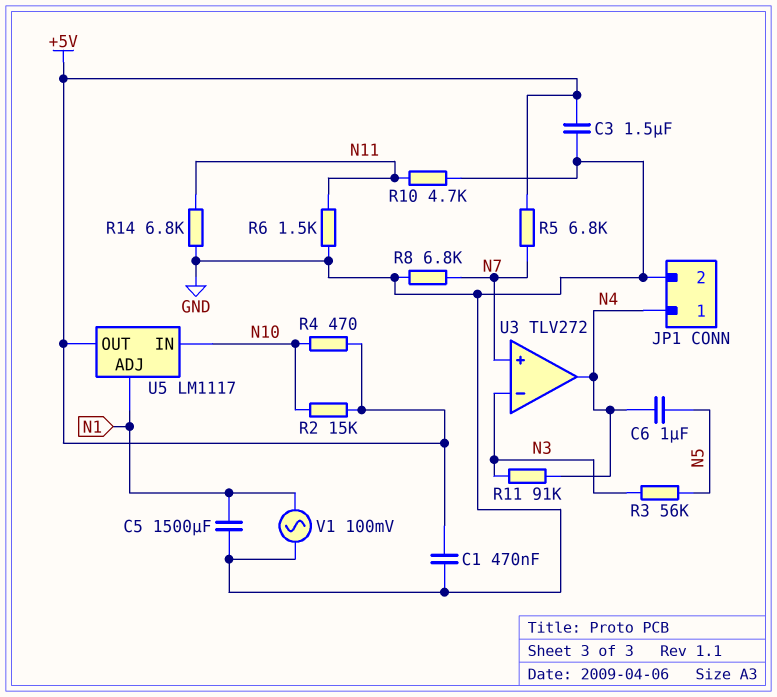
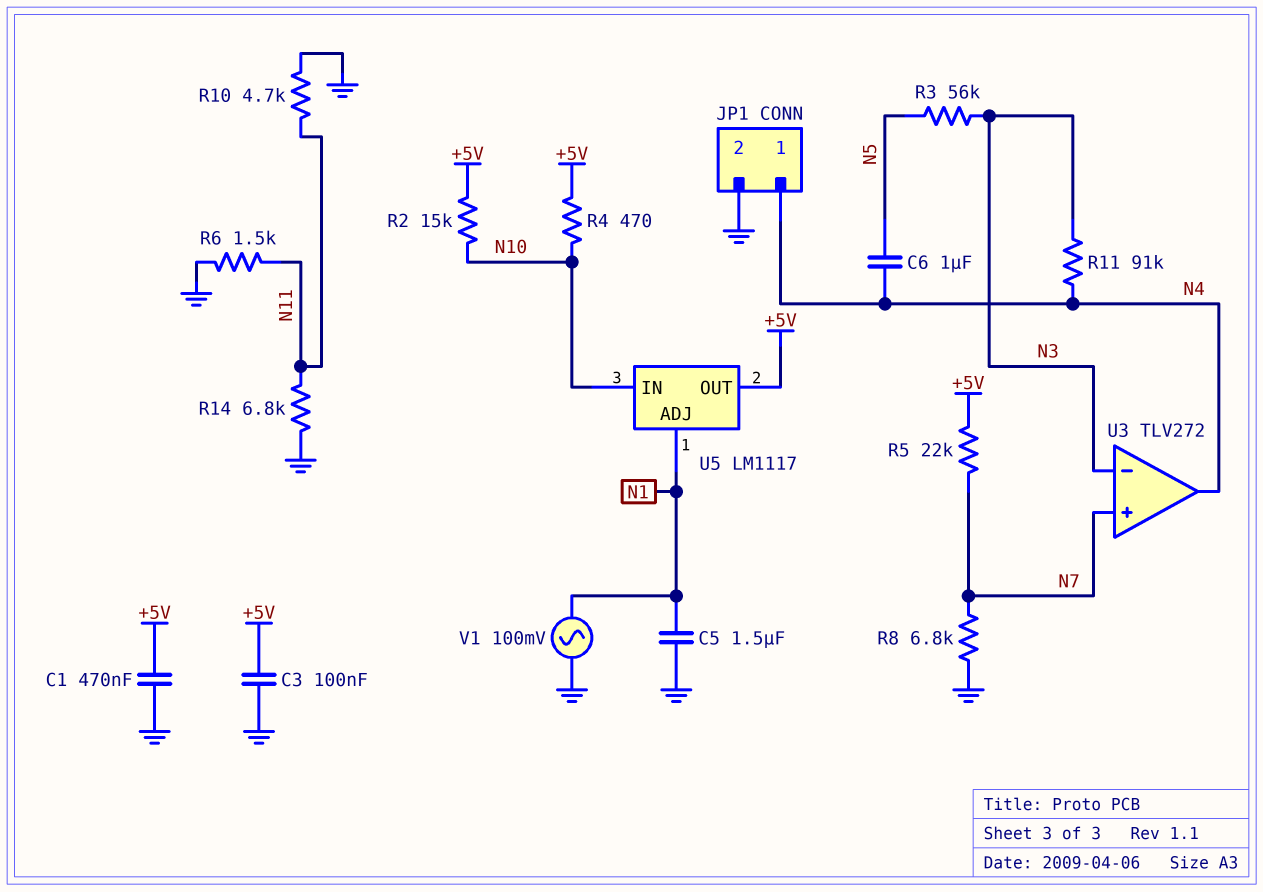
C3: 1.5uF (+5V, GND) -> 100nF (+5V, GND)
C5: 1500uF (GND, N1) -> 1.5uF (GND, N1)
R5: 6.8k (+5V, N7) -> 22k (+5V, N7)

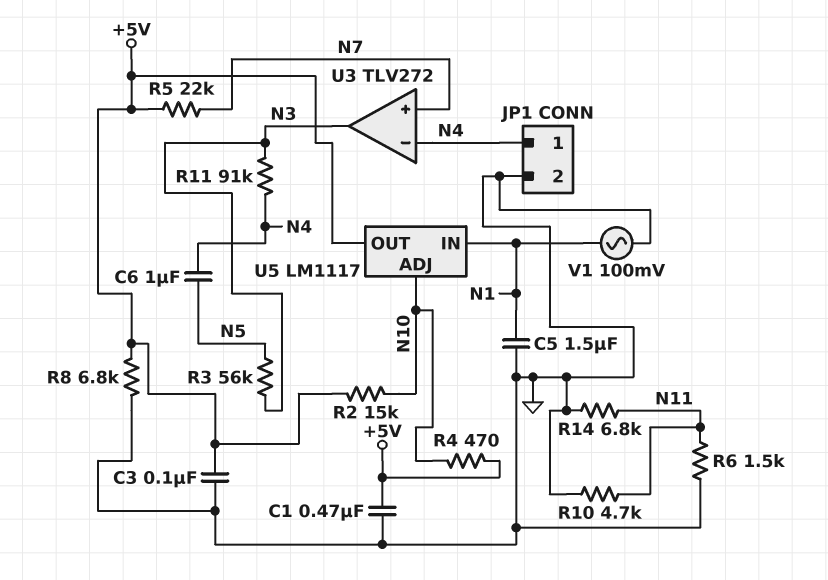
R8: 6.8k (GND, N7) -> 6.8k (+5V, GND)
U3 pin in-: N3 -> N4
U3 pin out: N4 -> N3
U5 pin ADJ: N1 -> N10
U5 pin IN: N10 -> N1

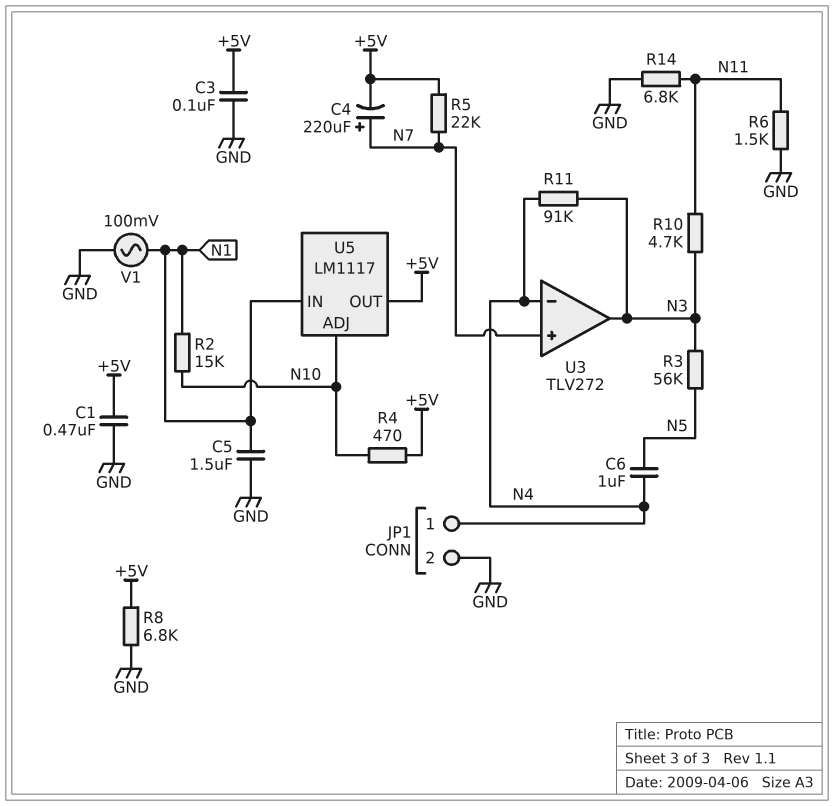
C4: none -> 220uF (plus N7, minus +5V)
R2: 15k (+5V, N10) -> 15k (N1, N10)
R10: 4.7k (GND, N11) -> 4.7k (N3, N11)

